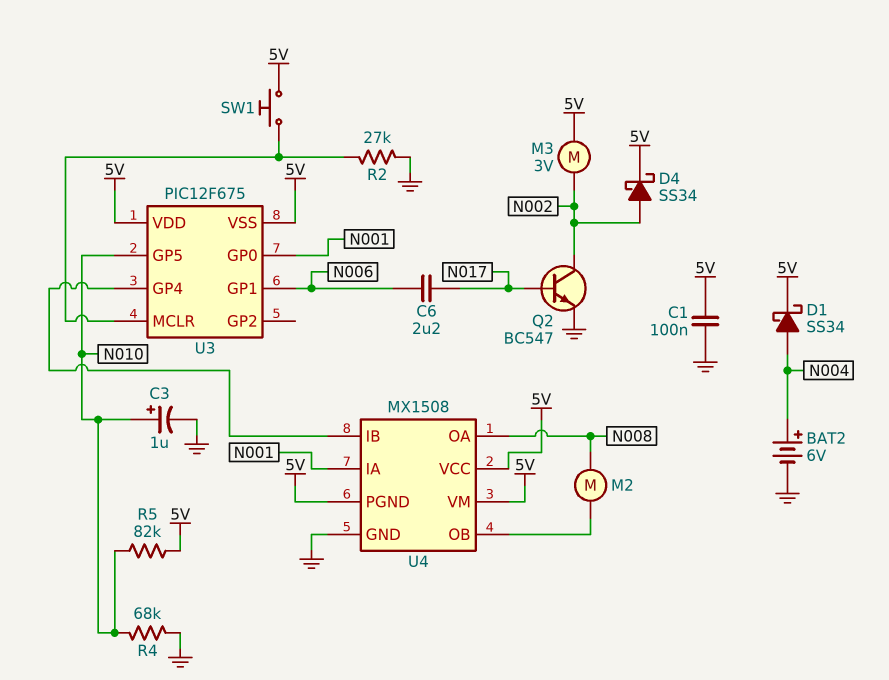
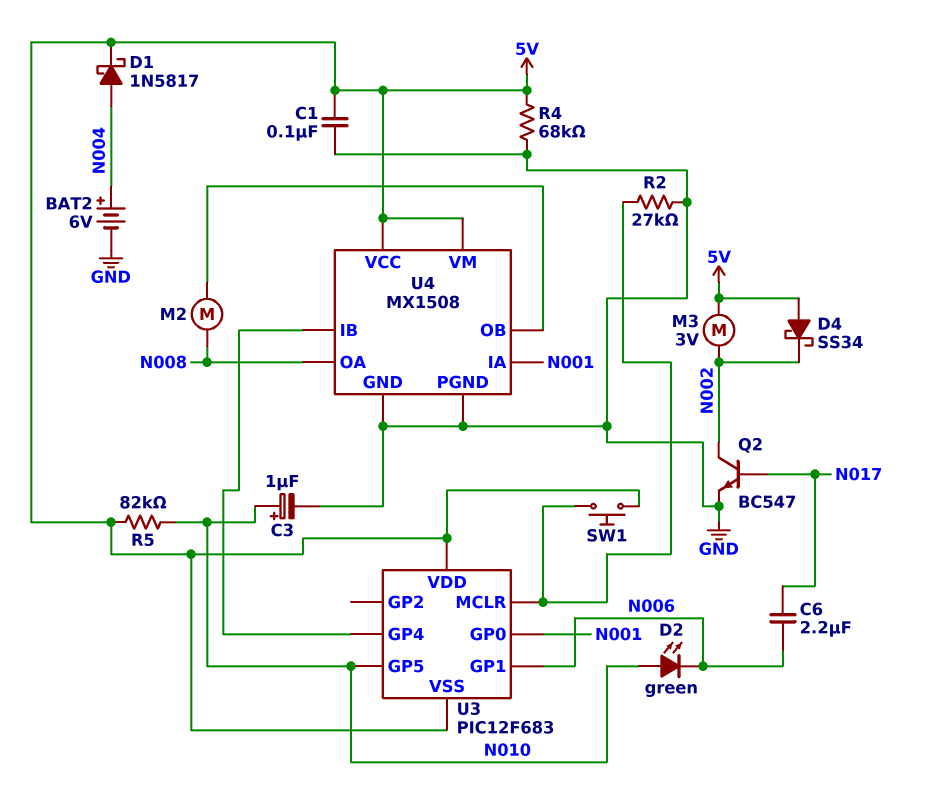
D1: schottky SS34 (A N004, K 5V) -> schottky 1N5817 (A N004, K 5V)
D2: none -> LED green (A N010, K N006)
D4: schottky SS34 (A N002, K 5V) -> schottky SS34 (A 5V, K N002)
R4: 68k (GND, N010) -> 68k (5V, GND)
U3: PIC12F675 -> PIC12F683
U4 pin PGND: 5V -> GND

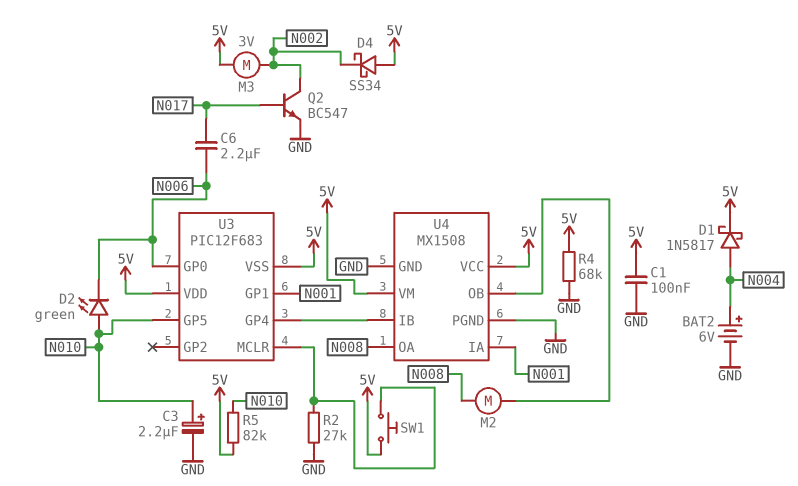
C3: 1uF (plus N010, minus GND) -> 2.2uF (plus N010, minus GND)
U3 pin GP0: N001 -> N006
U3 pin GP1: N006 -> N001

